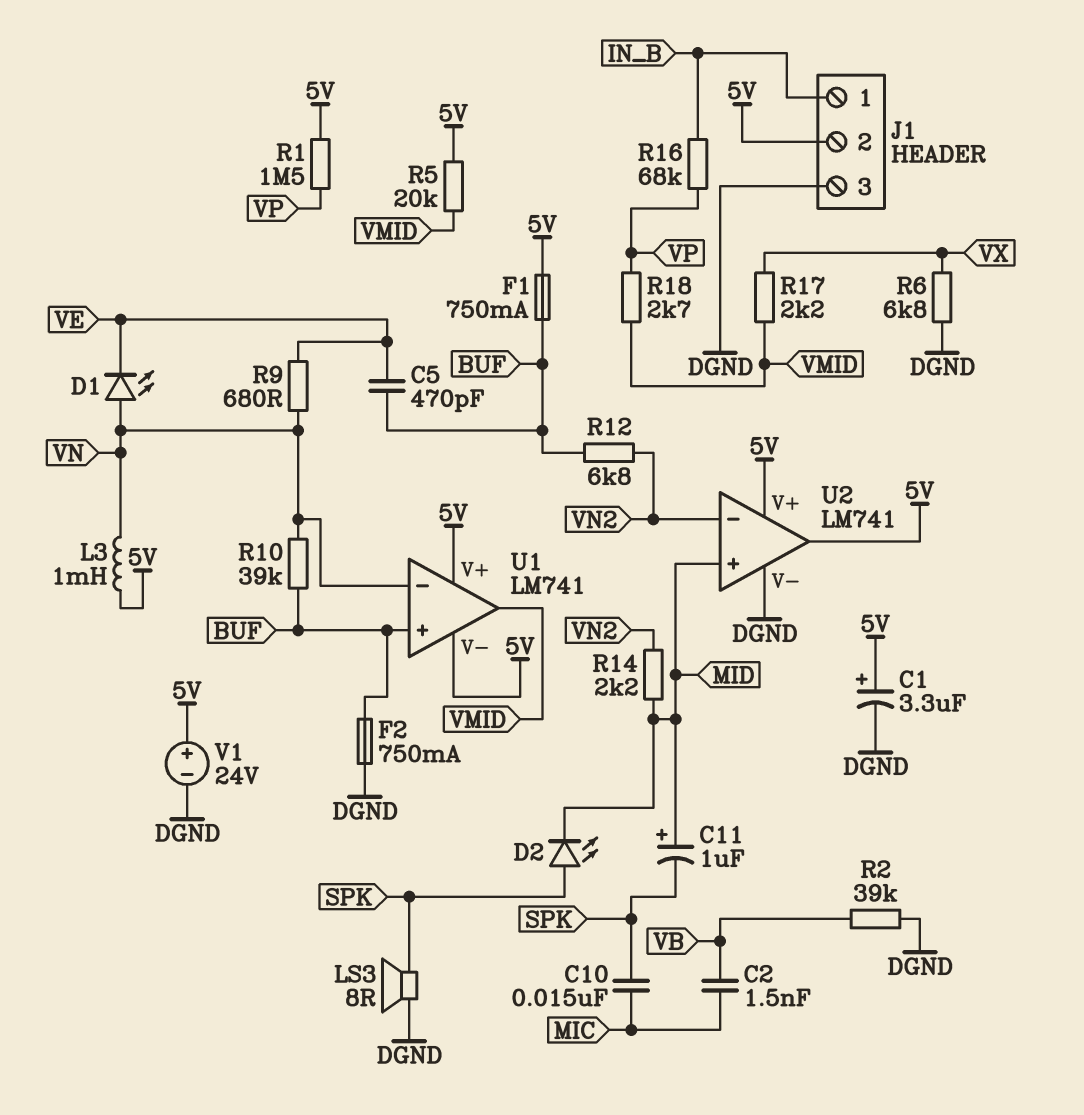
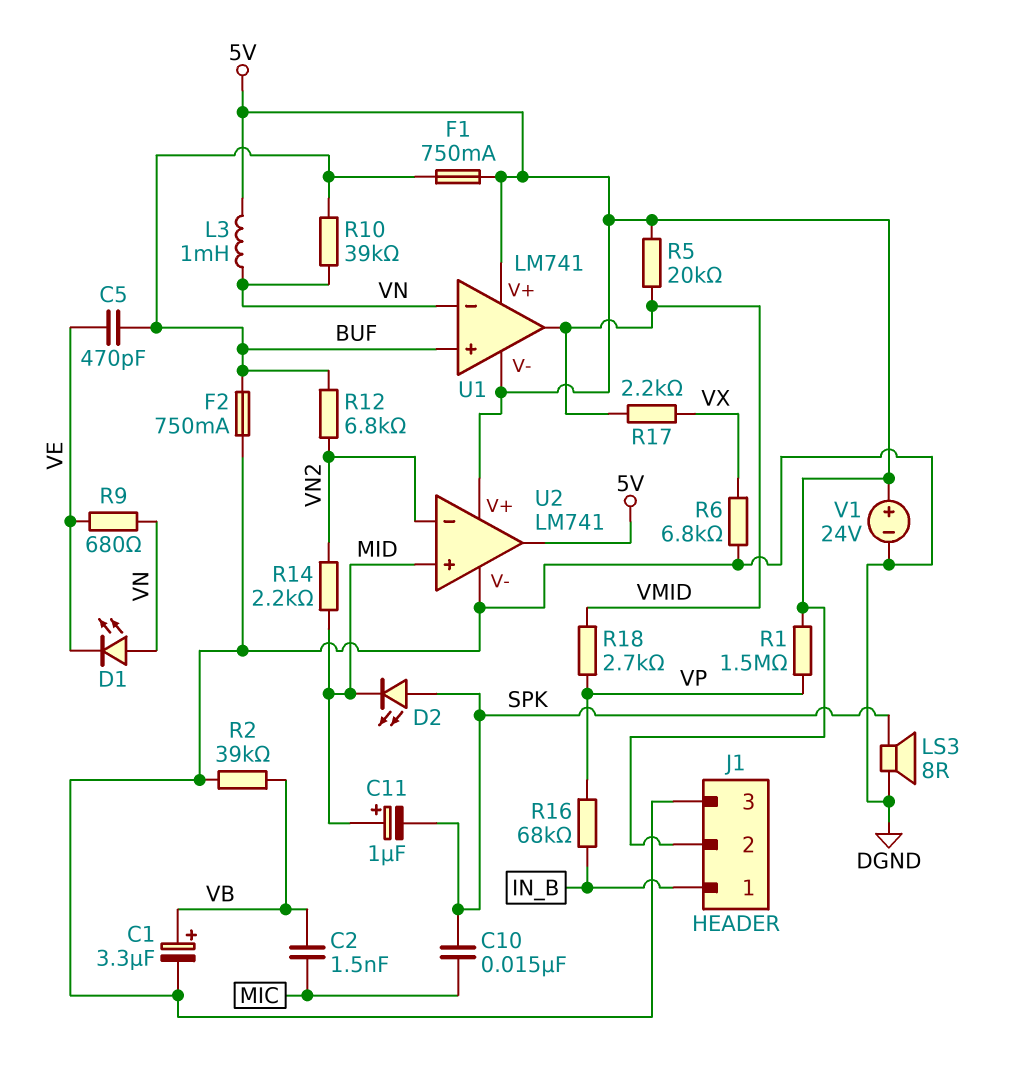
C1: 3.3uF (plus 5V, minus DGND) -> 3.3uF (plus VB, minus DGND)

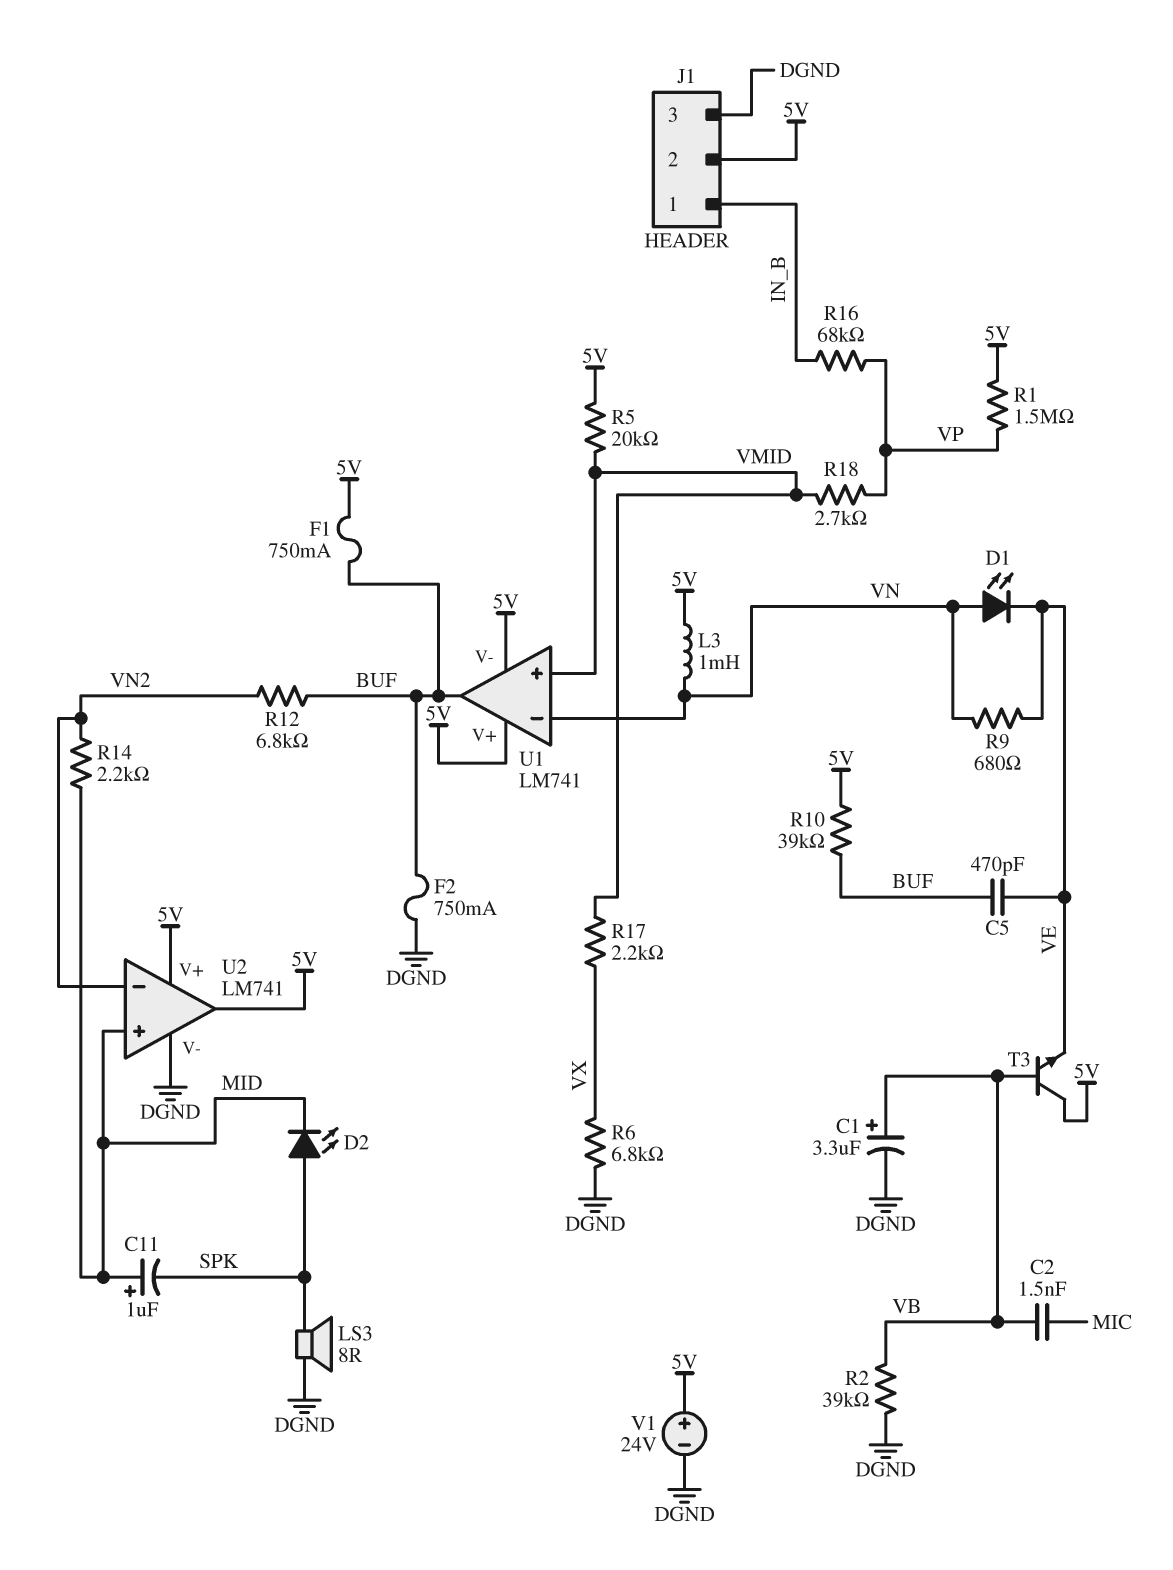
C10: 15nF (MIC, SPK) -> none
R10: 39k (BUF, VN) -> 39k (5V, BUF)
T3: none -> NPN (B VB, C 5V, E VE)
U1 pin in+: BUF -> VMID
U1 pin out: VMID -> BUF

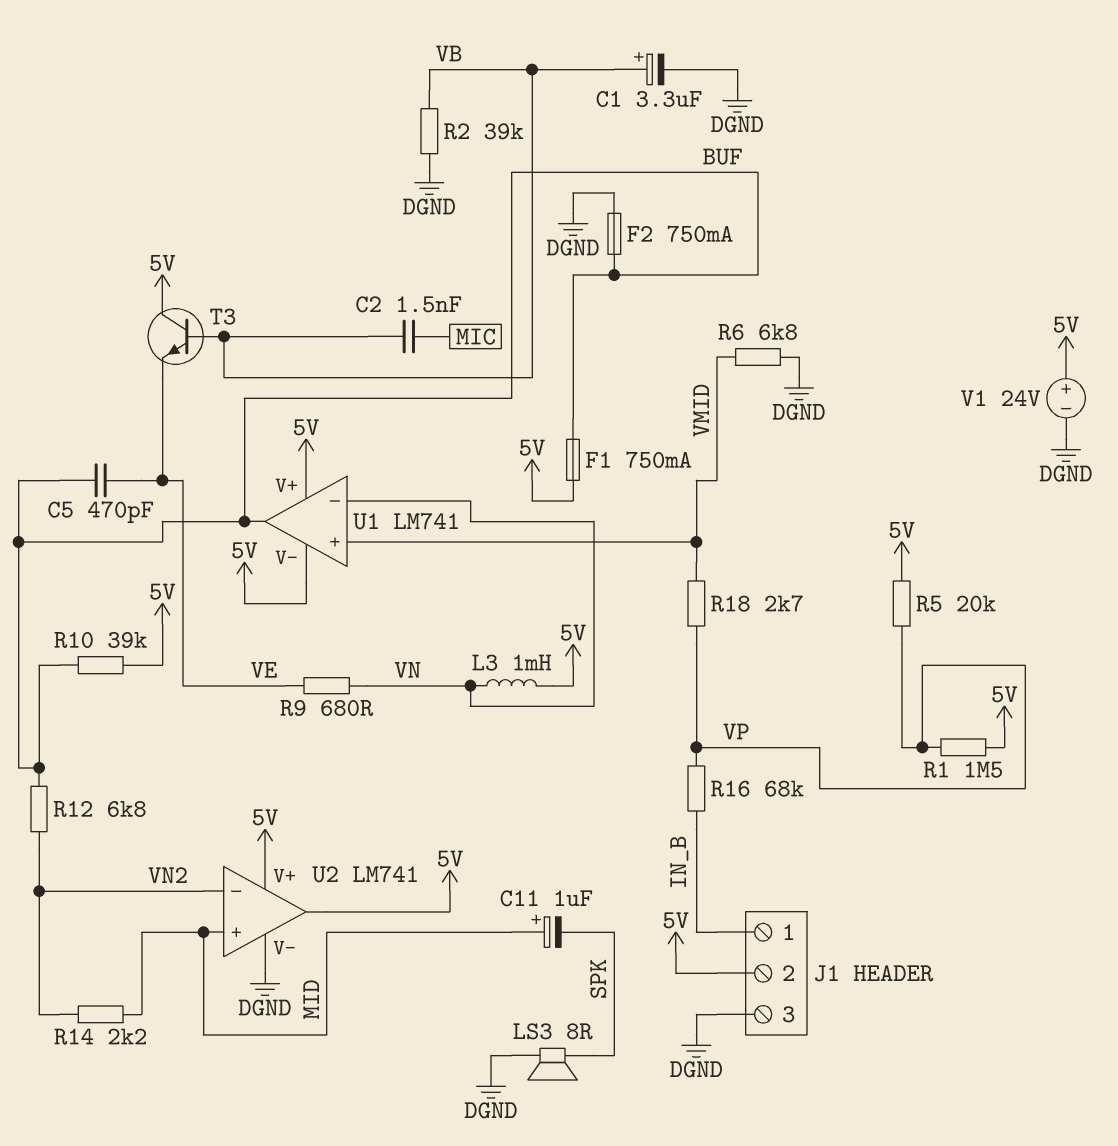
D1: LED (A VN, K VE) -> none
D2: LED (A SPK, K MID) -> none
R5: 20k (5V, VMID) -> 20k (5V, VP)
R6: 6.8k (DGND, VX) -> 6.8k (DGND, VMID)
R17: 2.2k (VMID, VX) -> none

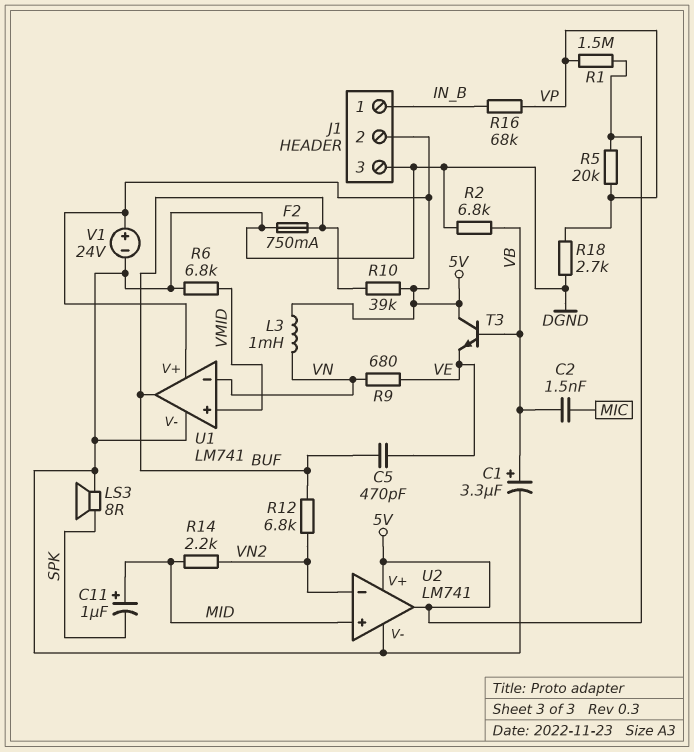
F1: 750mA (5V, BUF) -> none
R2: 39k (DGND, VB) -> 6.8k (DGND, VB)
R18: 2.7k (VMID, VP) -> 2.7k (DGND, VP)
U1 pin V-: 5V -> DGND

